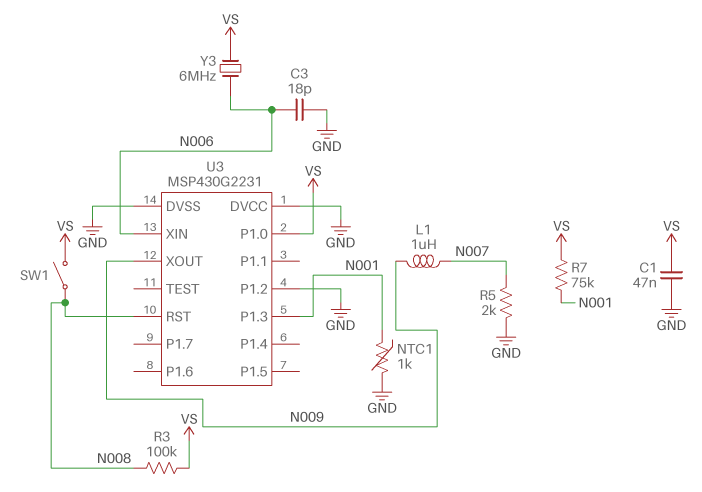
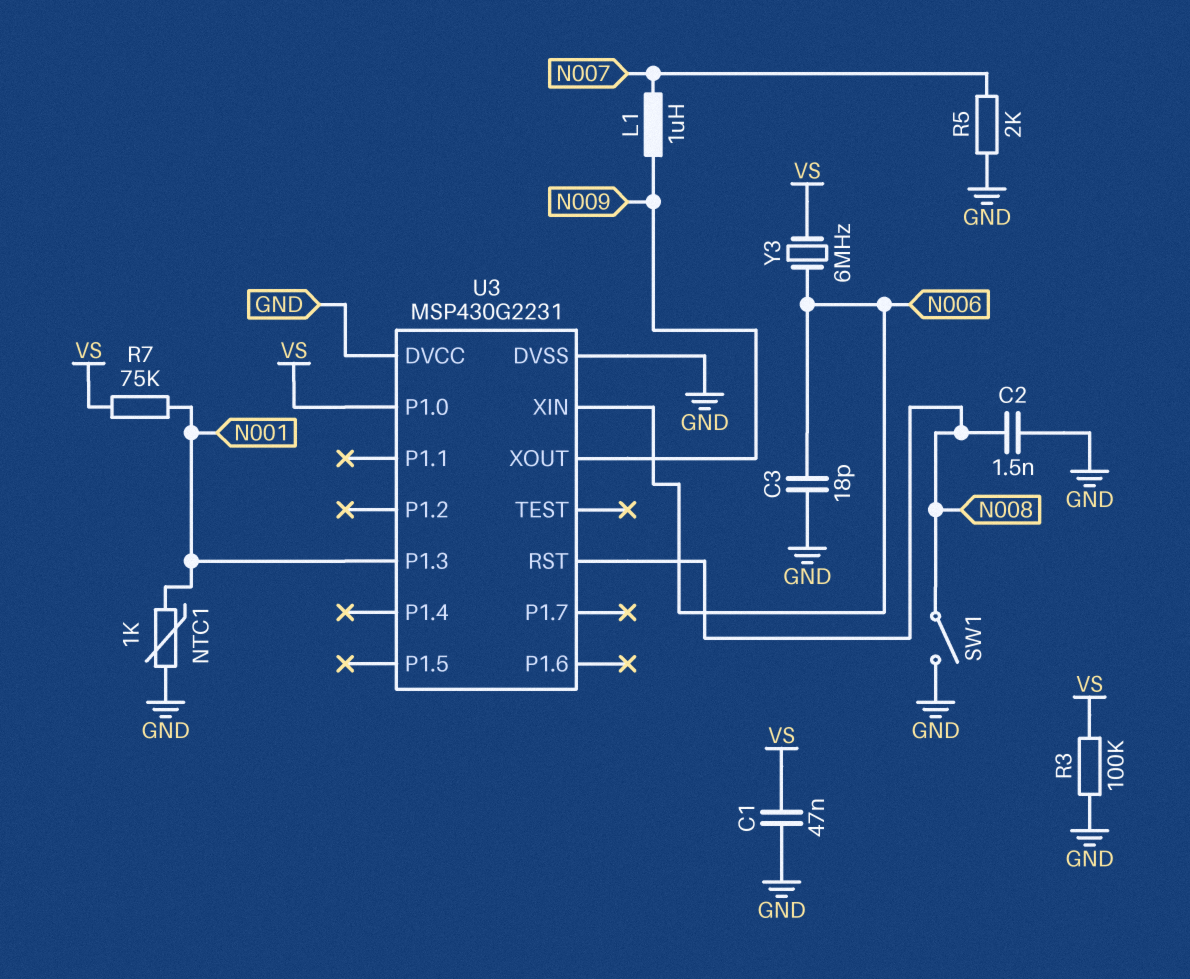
C2: none -> 1.5nF (GND, N008)
R3: 100k (N008, VS) -> 100k (GND, VS)
SW1: switch (N008, VS) -> switch (GND, N008)
U3 pin P1.2: GND -> none

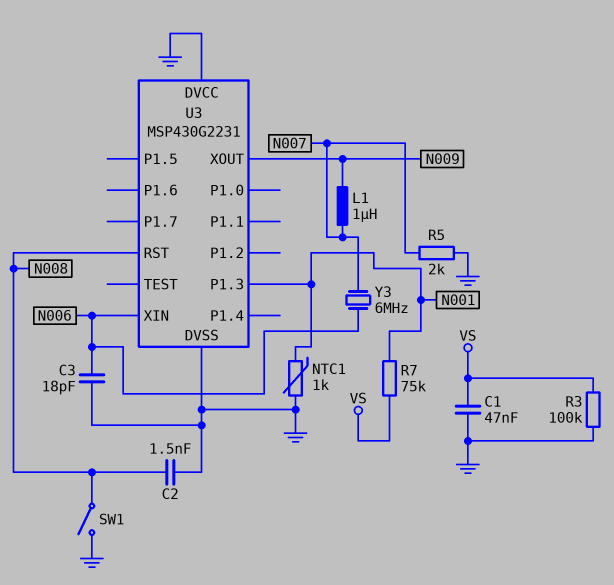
U3 pin P1.0: VS -> none
Y3: 6MHz (N006, VS) -> 6MHz (N006, N007)

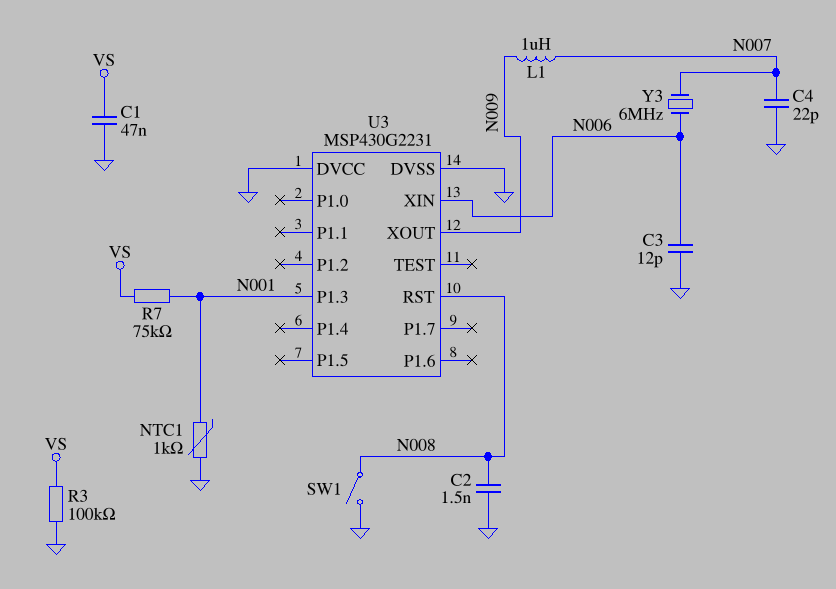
C3: 18pF (GND, N006) -> 12pF (GND, N006)
C4: none -> 22pF (GND, N007)
R5: 2k (GND, N007) -> none

